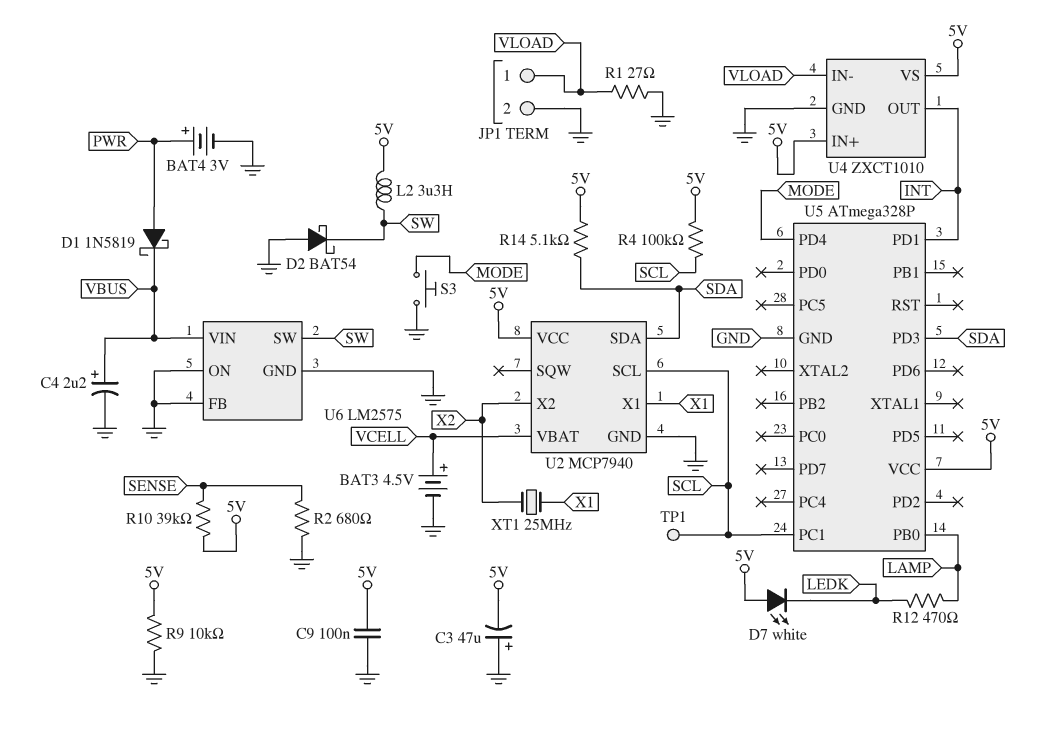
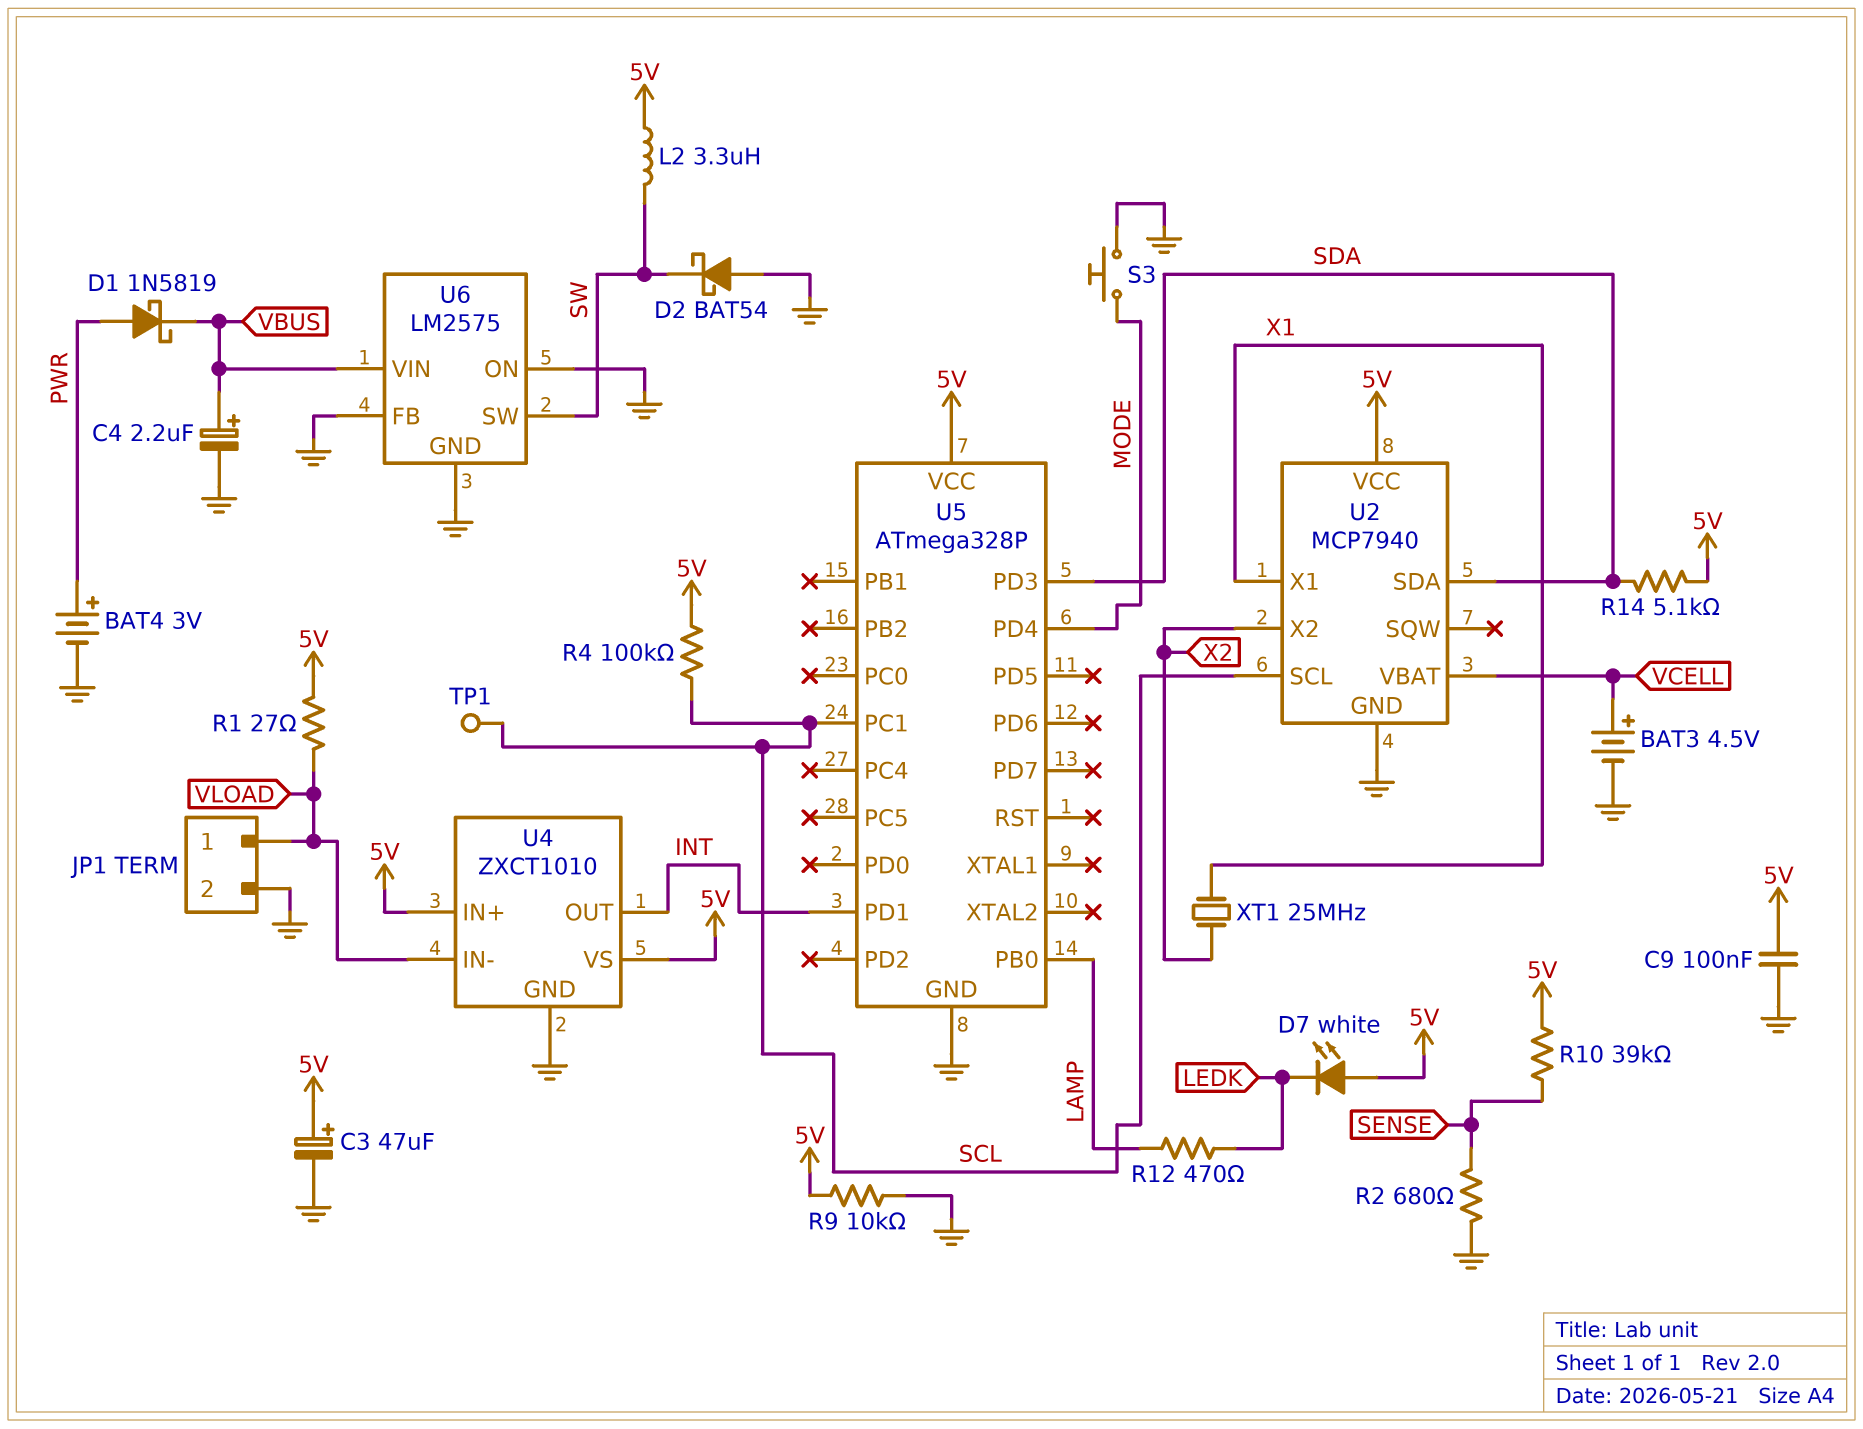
C3: 47uF (plus GND, minus 5V) -> 47uF (plus 5V, minus GND)
R1: 27 (GND, VLOAD) -> 27 (5V, VLOAD)

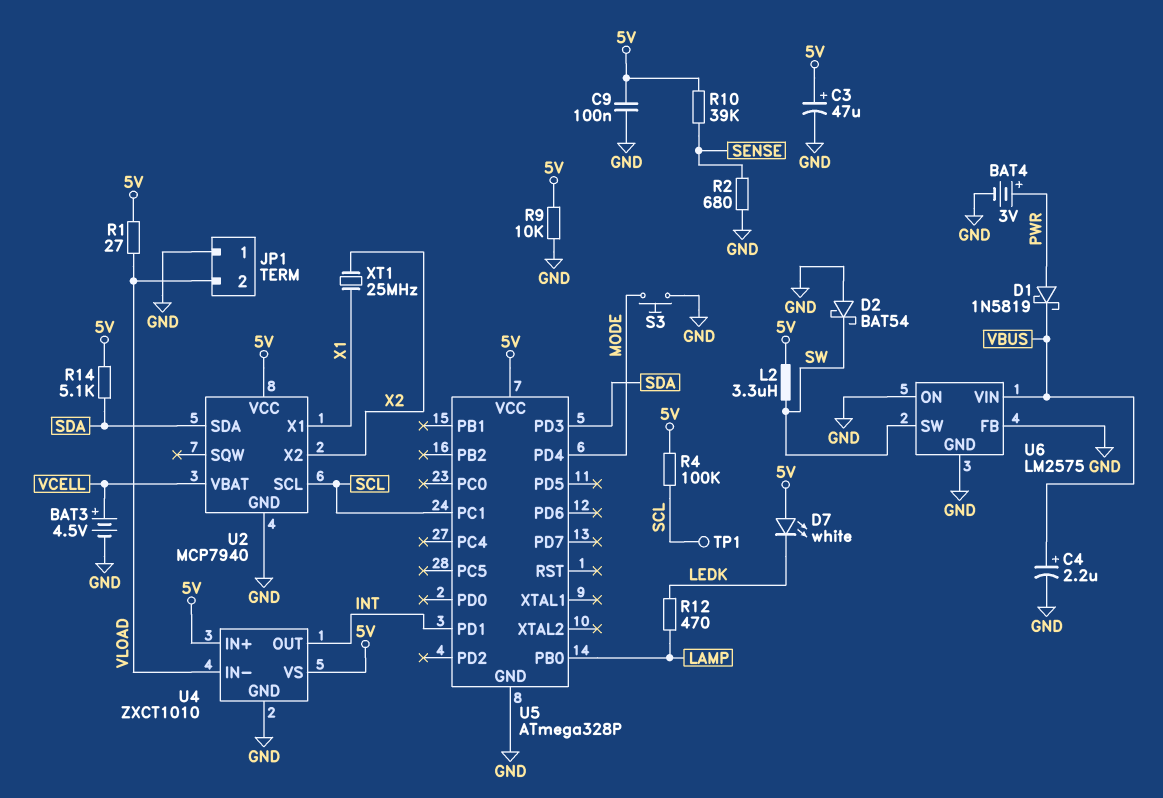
JP1 pin 1: VLOAD -> GND
JP1 pin 2: GND -> VLOAD

